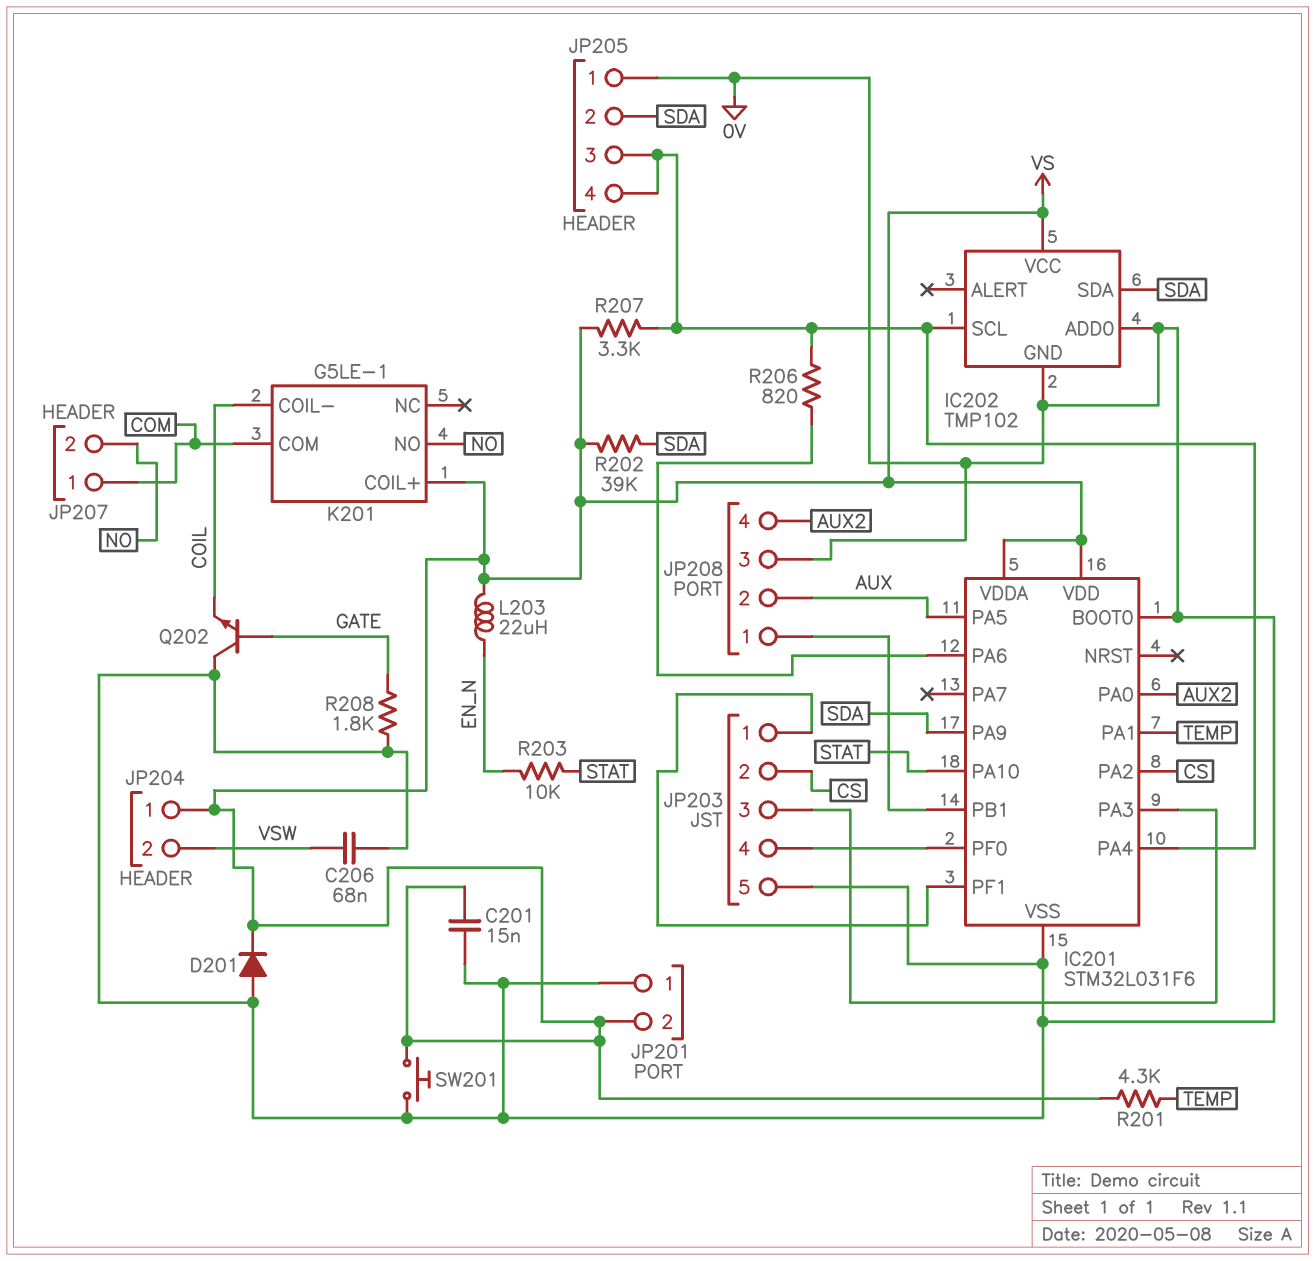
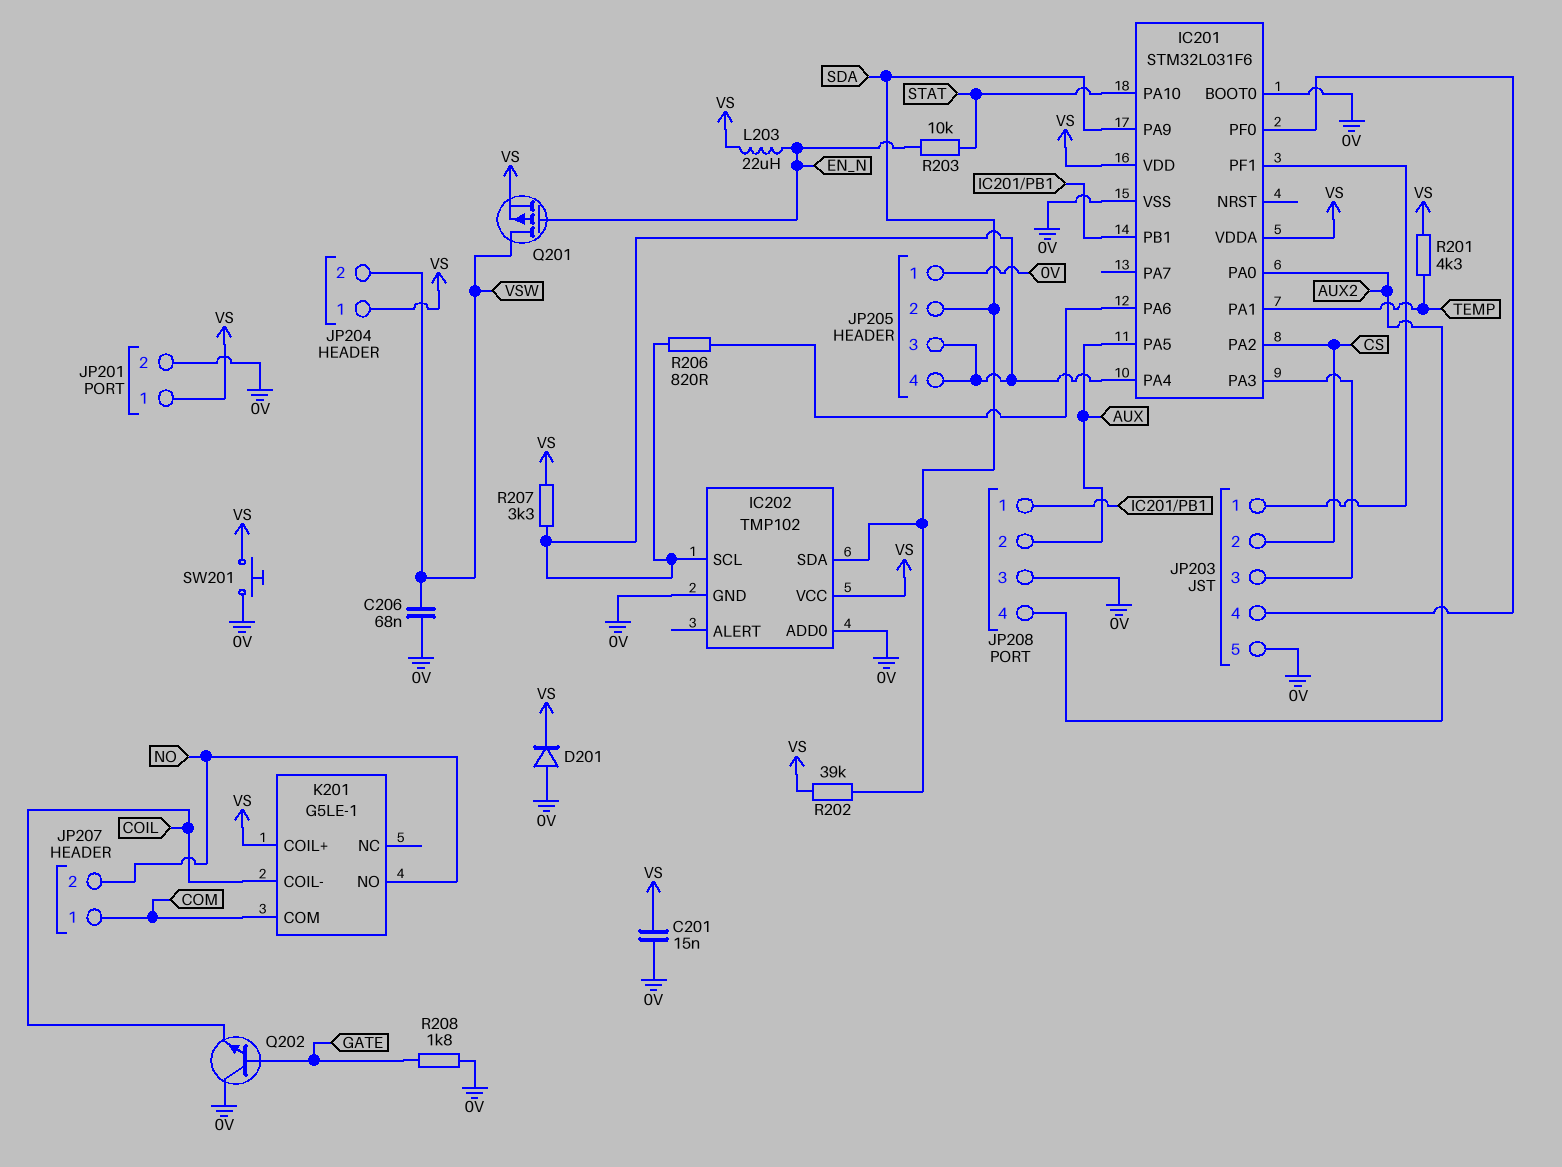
JP201 pin 1: 0V -> VS
JP201 pin 2: VS -> 0V
Q201: none -> PMOS (G EN_N, D VSW, S VS)

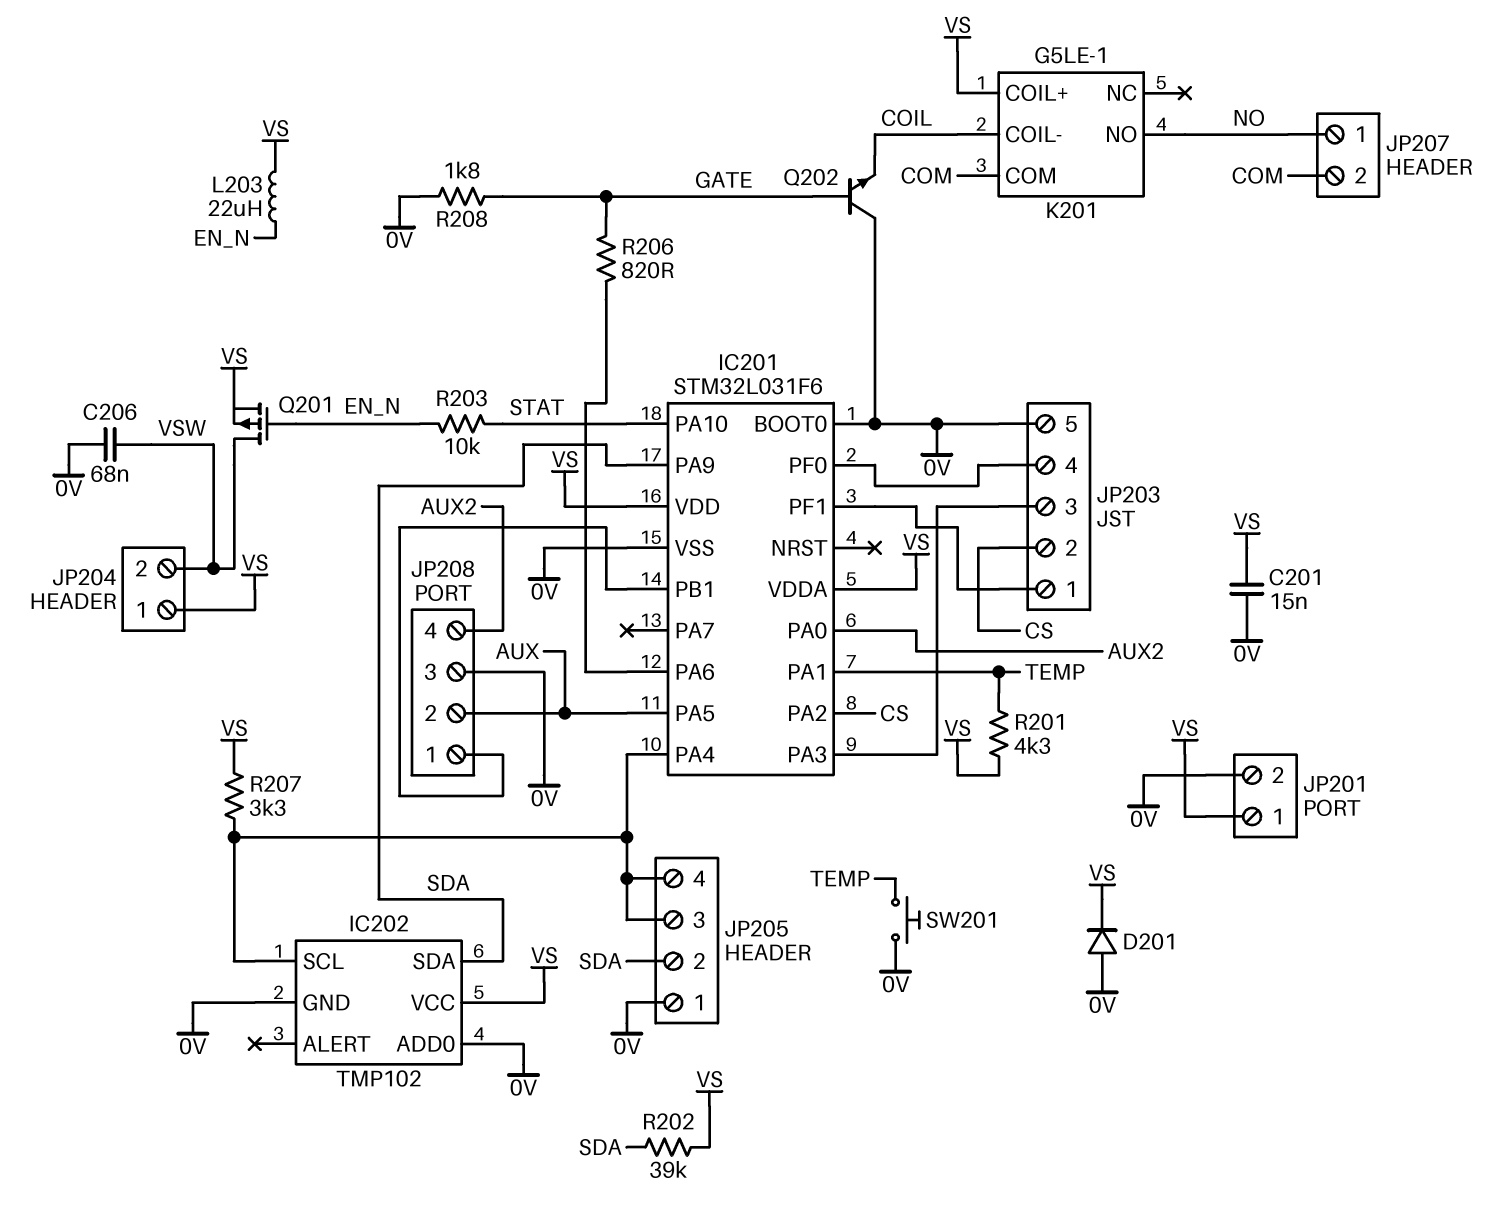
JP207 pin 1: COM -> NO
JP207 pin 2: NO -> COM
R206: 820 (IC201/PA4, IC201/PA6) -> 820 (GATE, IC201/PA6)
SW201: button (0V, VS) -> button (0V, TEMP)

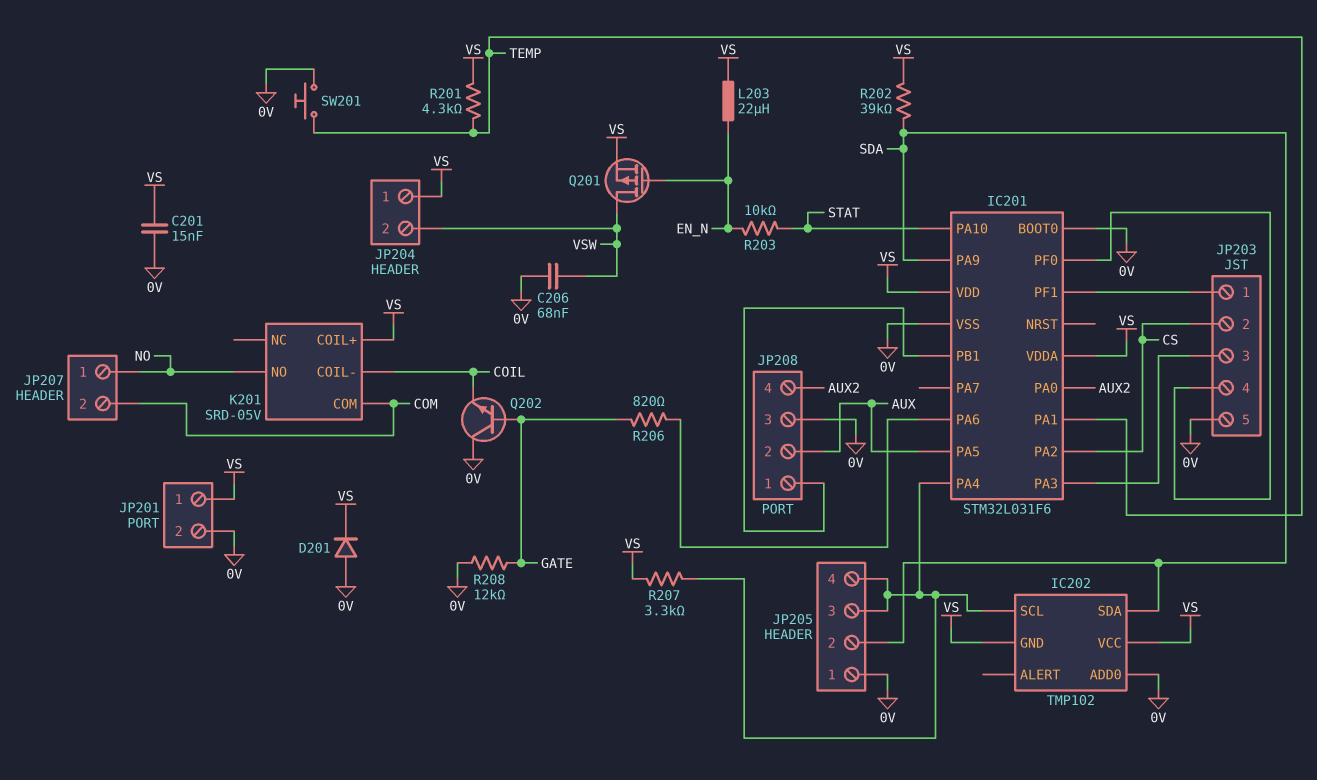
IC202 pin GND: 0V -> VS
K201: G5LE-1 -> SRD-05V
R208: 1.8k (0V, GATE) -> 12k (0V, GATE)

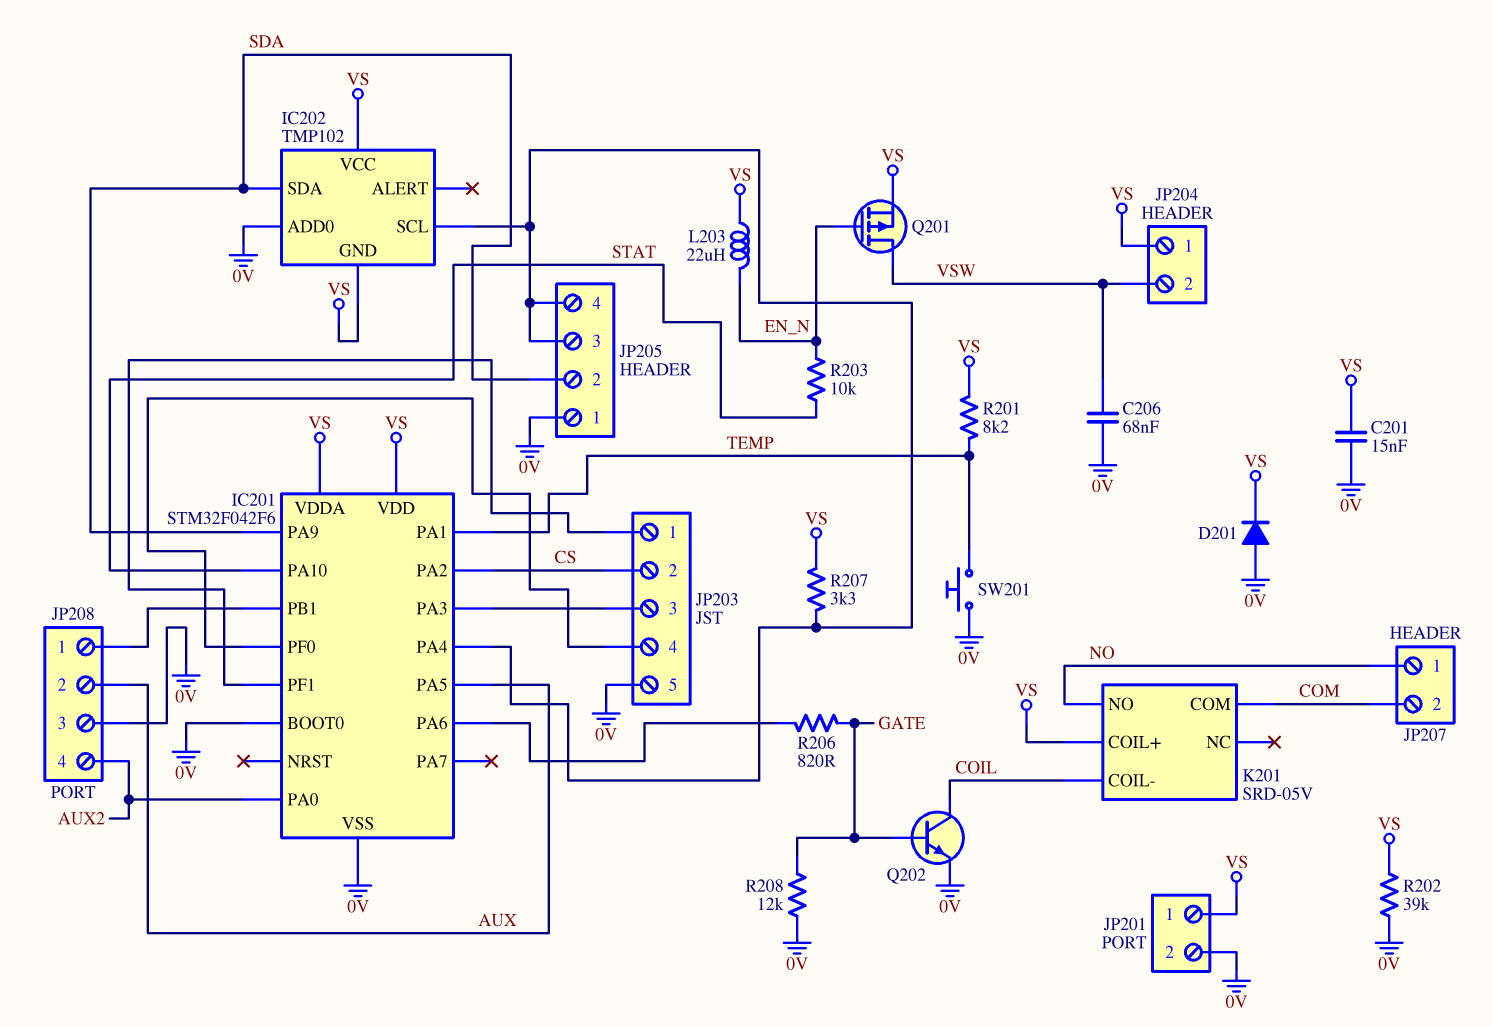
IC201: STM32L031F6 -> STM32F042F6
Q202: NPN (B GATE, C 0V, E COIL) -> NPN (B GATE, C COIL, E 0V)
R201: 4.3k (TEMP, VS) -> 8.2k (TEMP, VS)
R202: 39k (SDA, VS) -> 39k (0V, VS)

